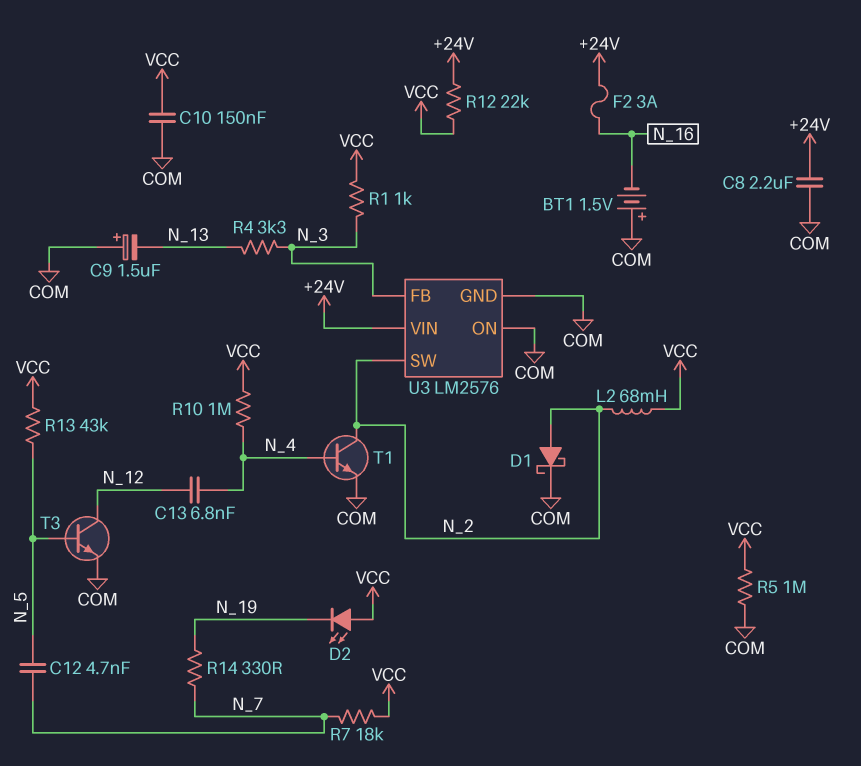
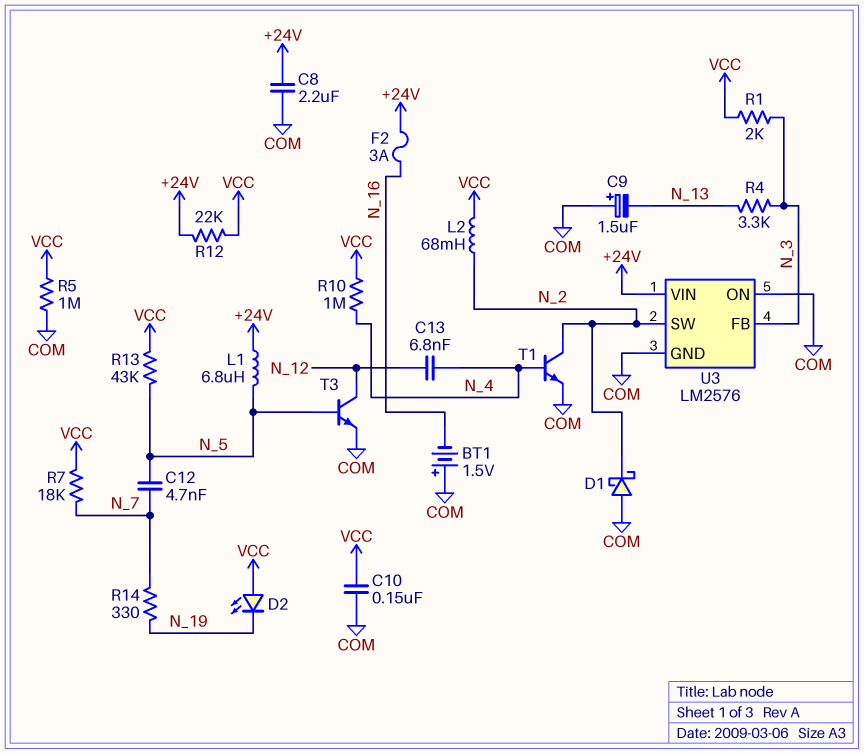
D1: schottky (A N_2, K COM) -> schottky (A COM, K N_2)
L1: none -> 6.8uH (+24V, N_5)
R1: 1k (N_3, VCC) -> 2k (N_3, VCC)

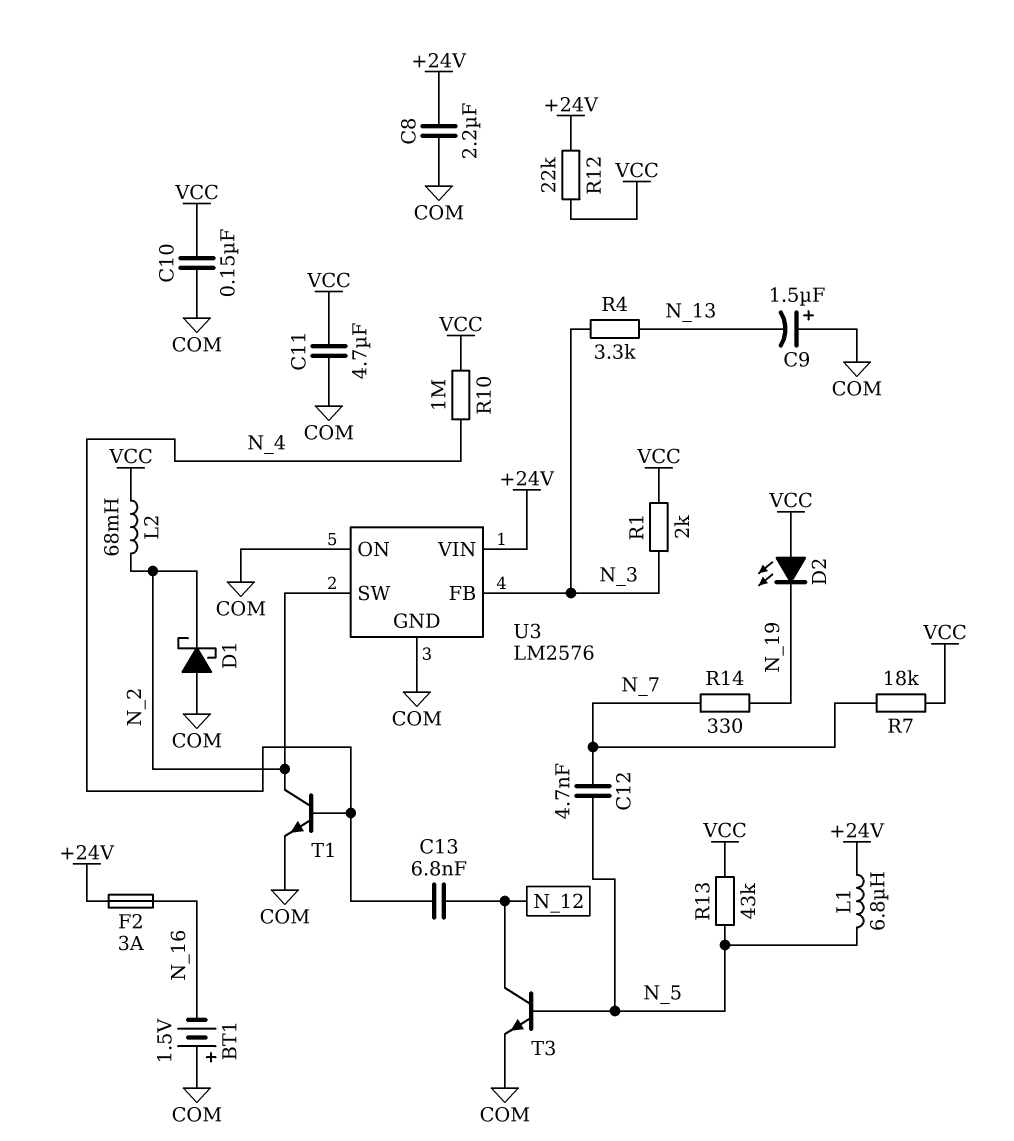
C11: none -> 4.7uF (COM, VCC)
R5: 1M (COM, VCC) -> none

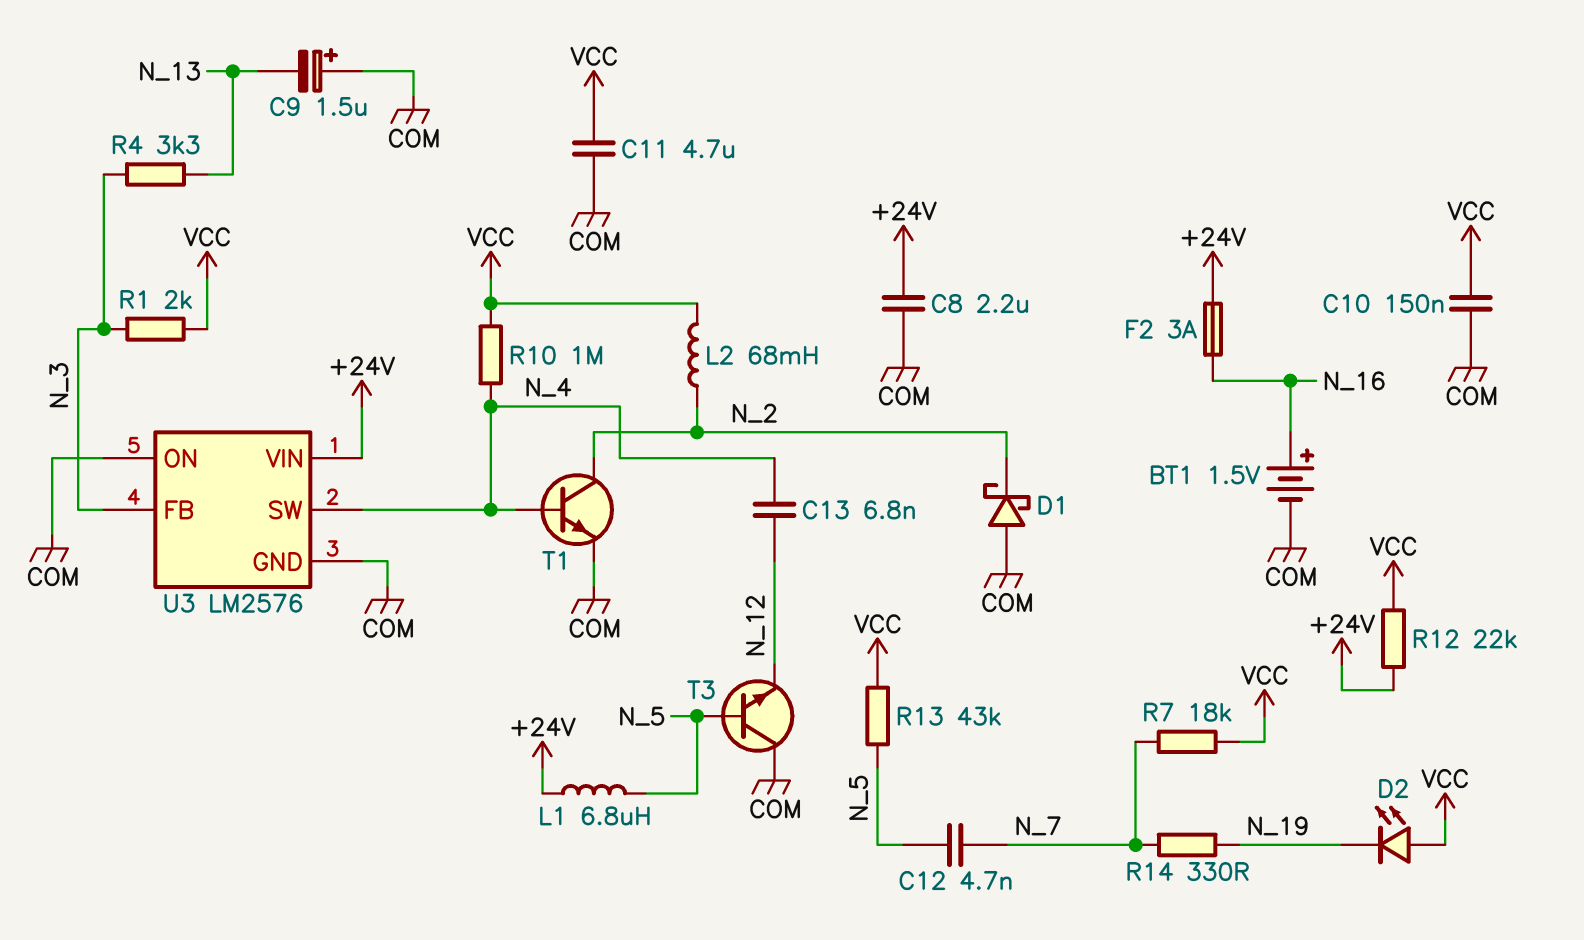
BT1: 1.5V (plus COM, minus N_16) -> 1.5V (plus N_16, minus COM)
T3: NPN (B N_5, C N_12, E COM) -> NPN (B N_5, C COM, E N_12)
U3 pin SW: N_2 -> N_4

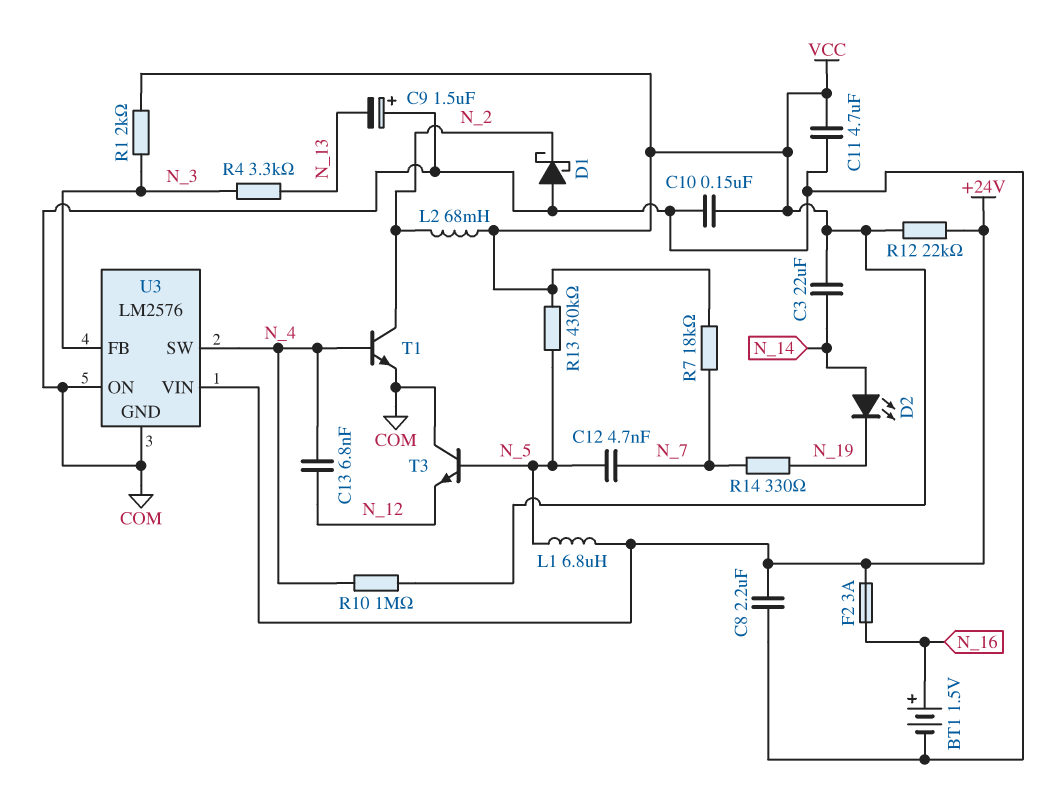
C3: none -> 22uF (N_14, VCC)
D2: LED (A VCC, K N_19) -> LED (A N_14, K N_19)
R13: 43k (N_5, VCC) -> 430k (N_5, VCC)

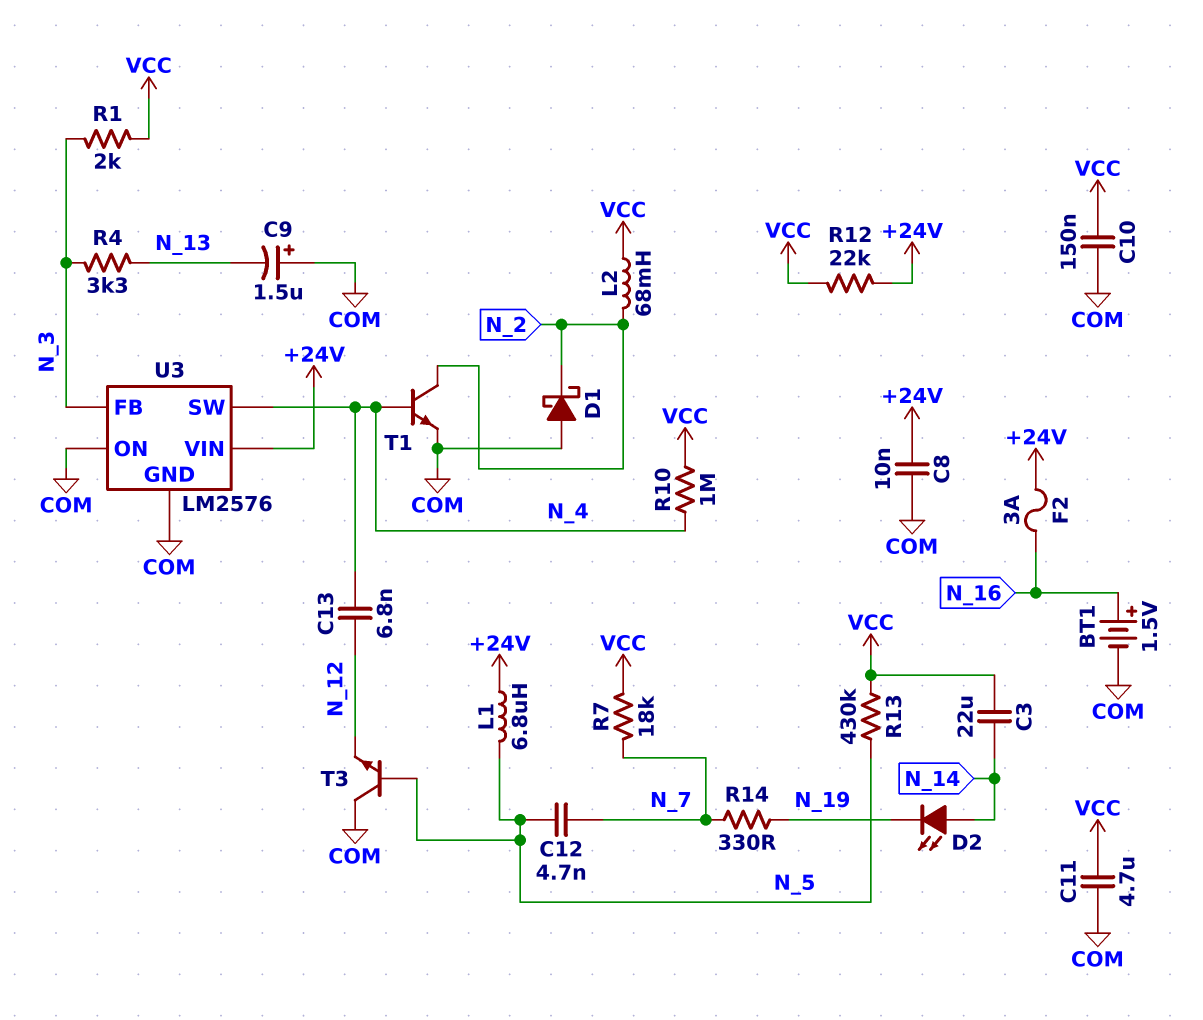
C8: 2.2uF (+24V, COM) -> 10nF (+24V, COM)

